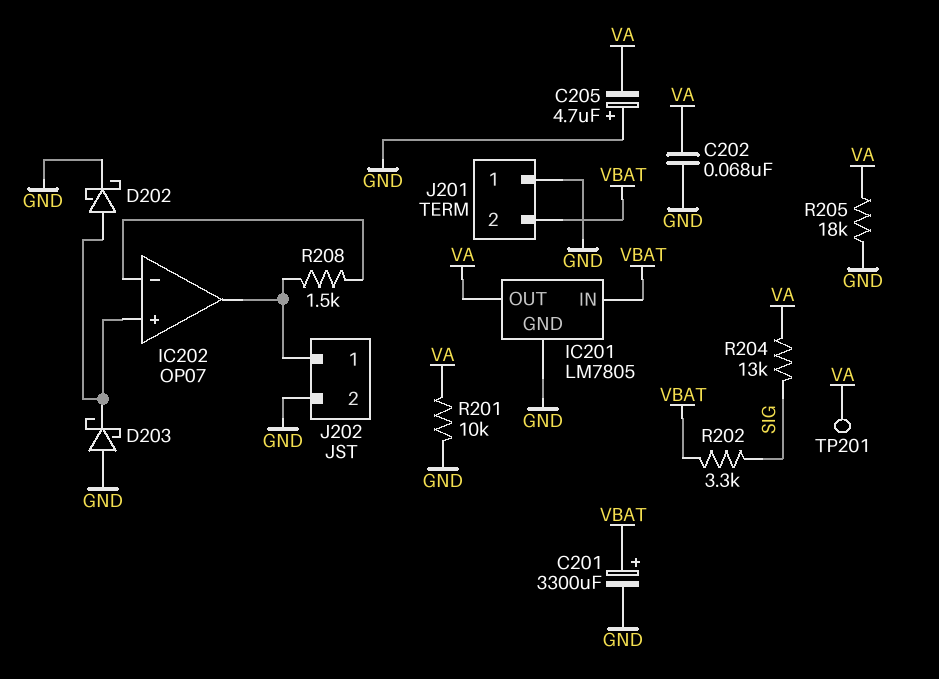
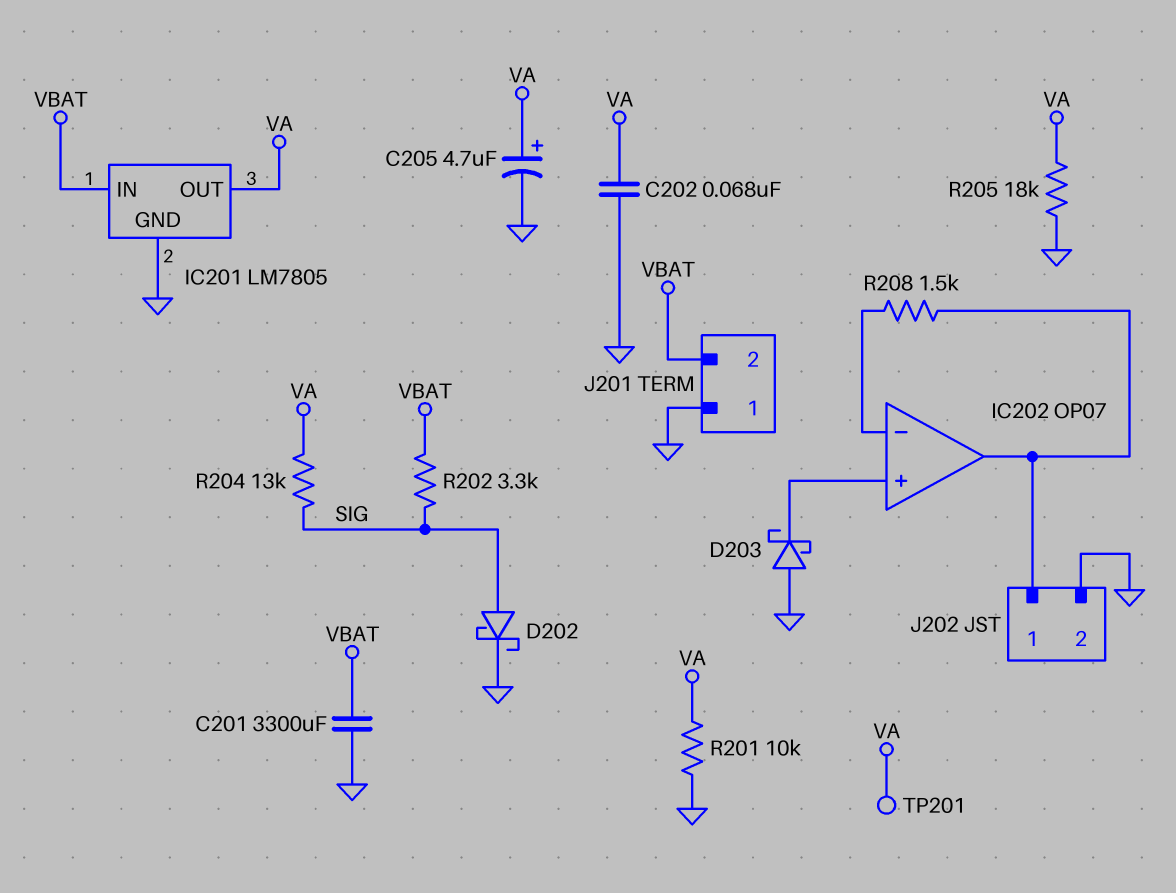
C201: 3300uF (plus VBAT, minus GND) -> 3300uF (GND, VBAT)
C205: 4.7uF (plus GND, minus VA) -> 4.7uF (plus VA, minus GND)
D202: schottky (A IC202/in+, K GND) -> schottky (A SIG, K GND)

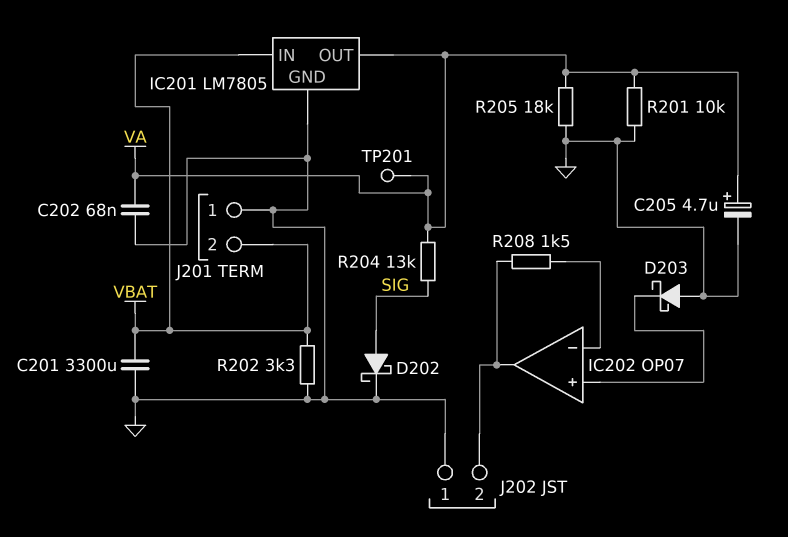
J202 pin 1: IC202/out -> GND
J202 pin 2: GND -> IC202/out
R202: 3.3k (SIG, VBAT) -> 3.3k (GND, VBAT)

